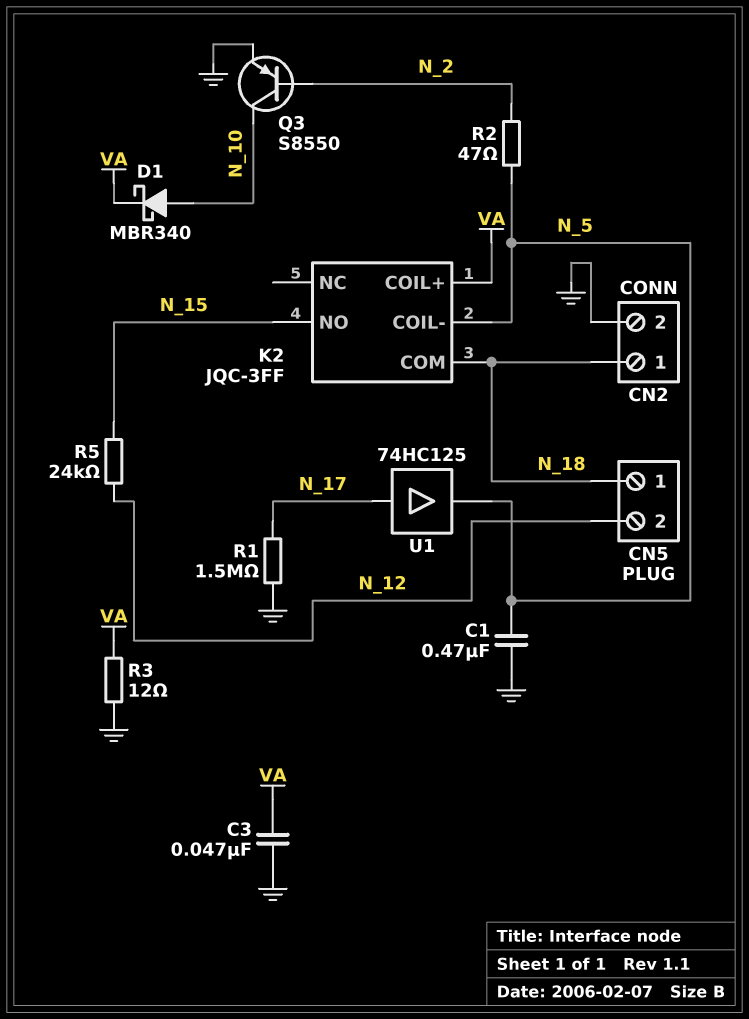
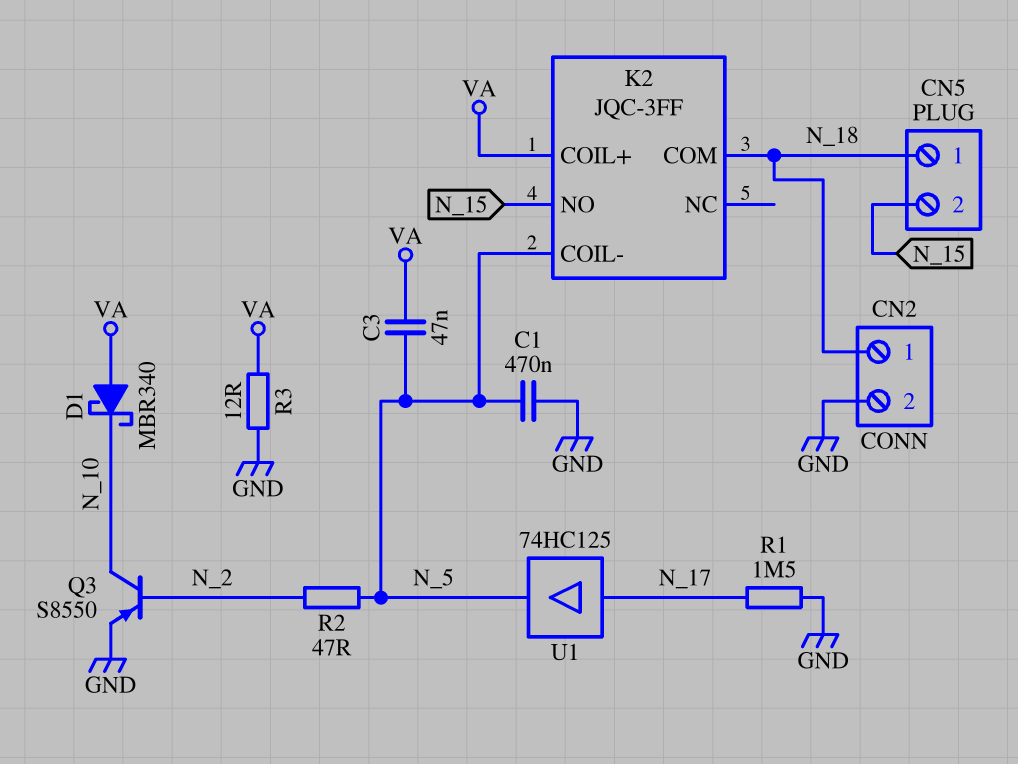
C3: 47nF (GND, VA) -> 47nF (N_5, VA)
CN5 pin 2: N_12 -> N_15
D1: schottky MBR340 (A N_10, K VA) -> schottky MBR340 (A VA, K N_10)
R5: 24k (N_12, N_15) -> none

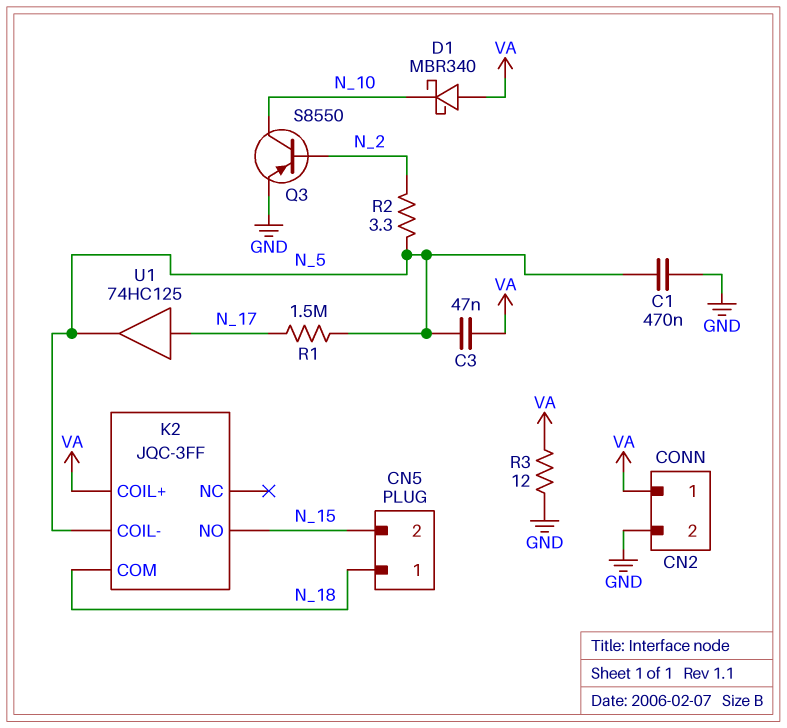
CN2 pin 1: N_18 -> VA
R1: 1.5M (GND, N_17) -> 1.5M (N_5, N_17)
R2: 47 (N_2, N_5) -> 3.3 (N_2, N_5)

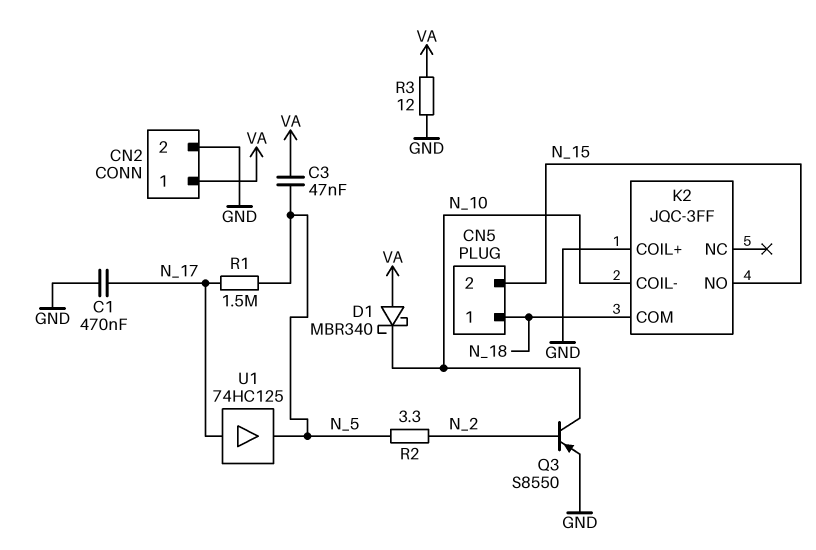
C1: 470nF (GND, N_5) -> 470nF (GND, N_17)
K2 pin COIL+: VA -> GND
K2 pin COIL-: N_5 -> N_10

